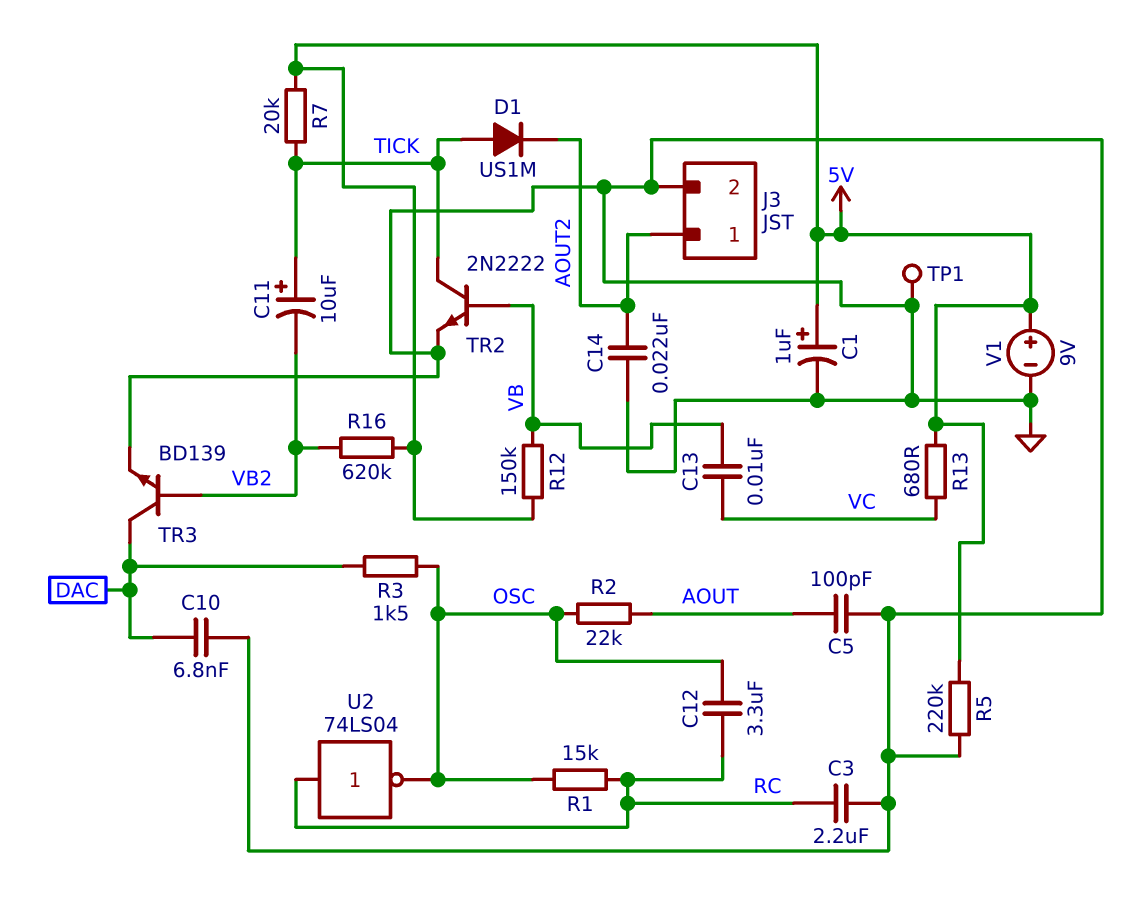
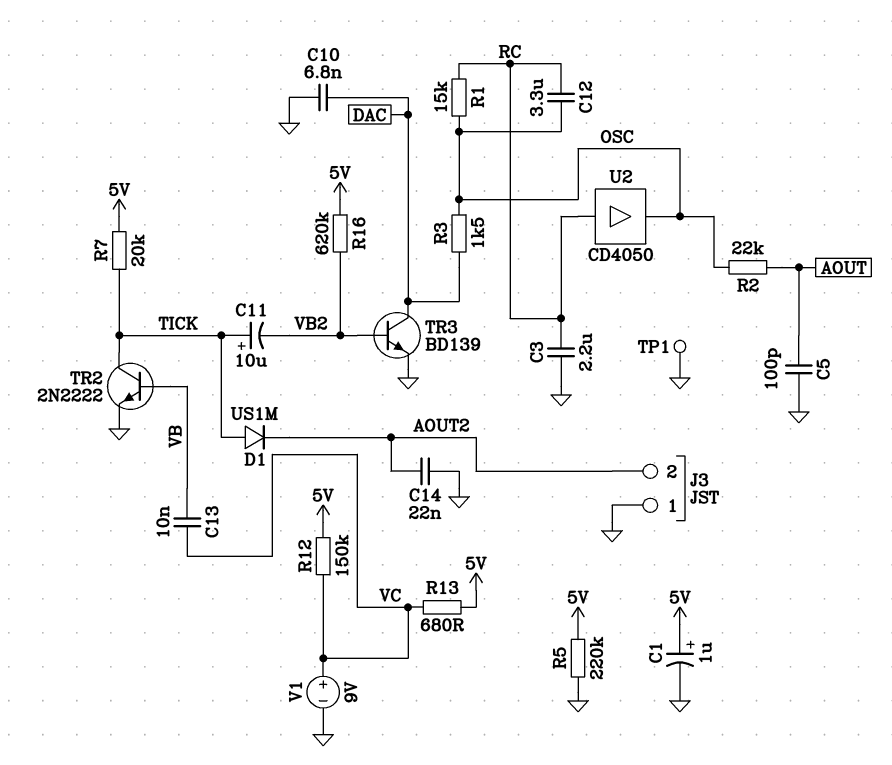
J3 pin 1: AOUT2 -> GND
J3 pin 2: GND -> AOUT2
R12: 150k (5V, VB) -> 150k (5V, VC)
U2: NOT 74LS04 (in RC, out OSC) -> buffer CD4050 (in RC, out OSC)
V1: 9V (plus 5V, minus GND) -> 9V (plus VC, minus GND)

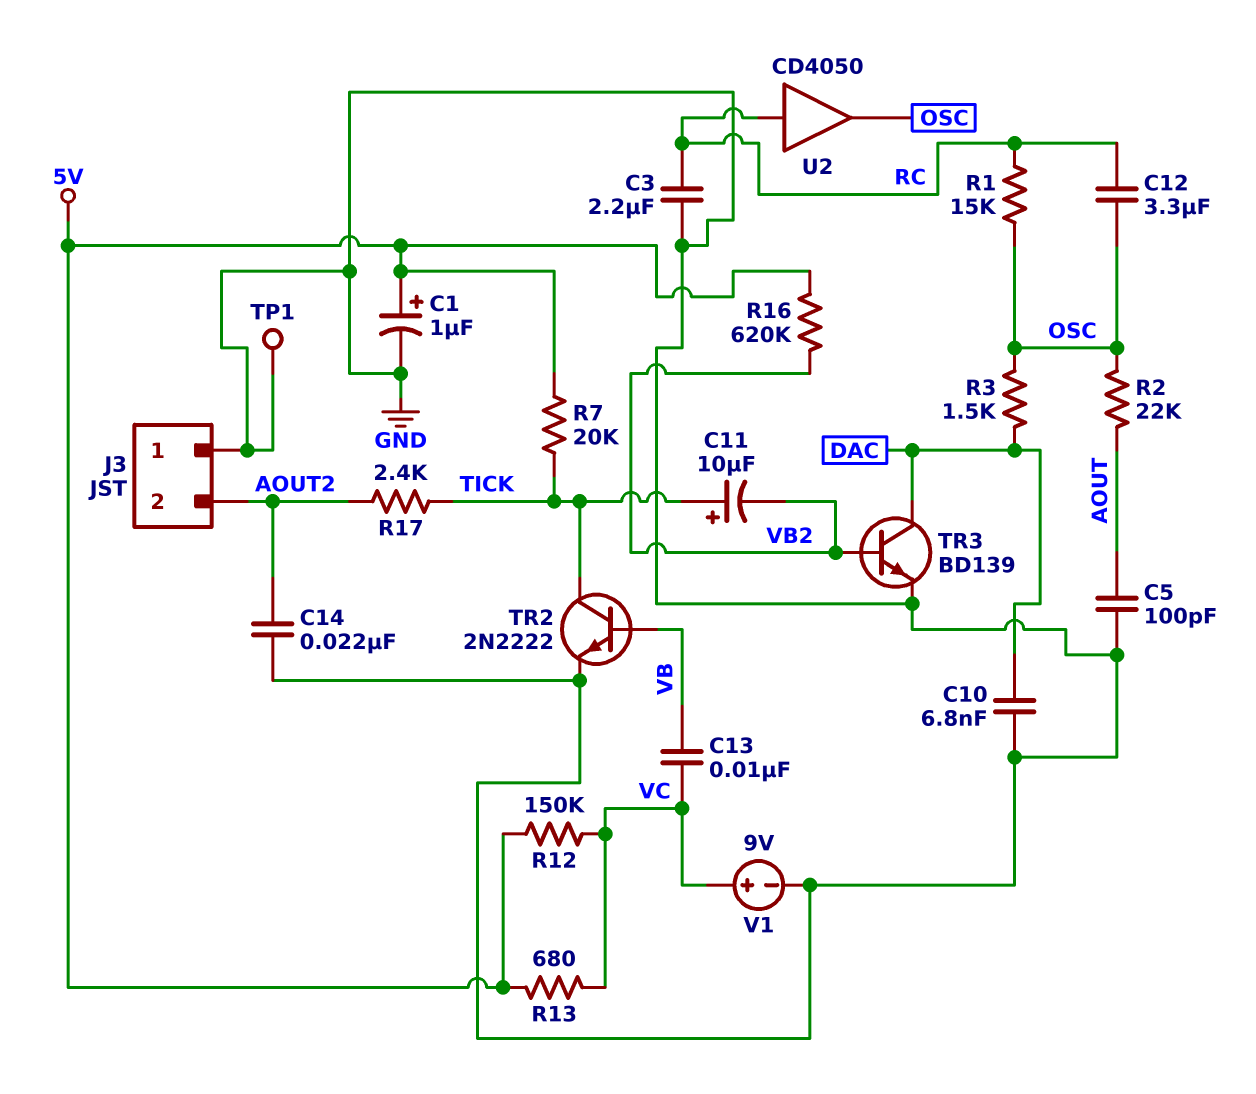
D1: diode US1M (A TICK, K AOUT2) -> none
R5: 220k (5V, GND) -> none
R17: none -> 2.4k (AOUT2, TICK)

